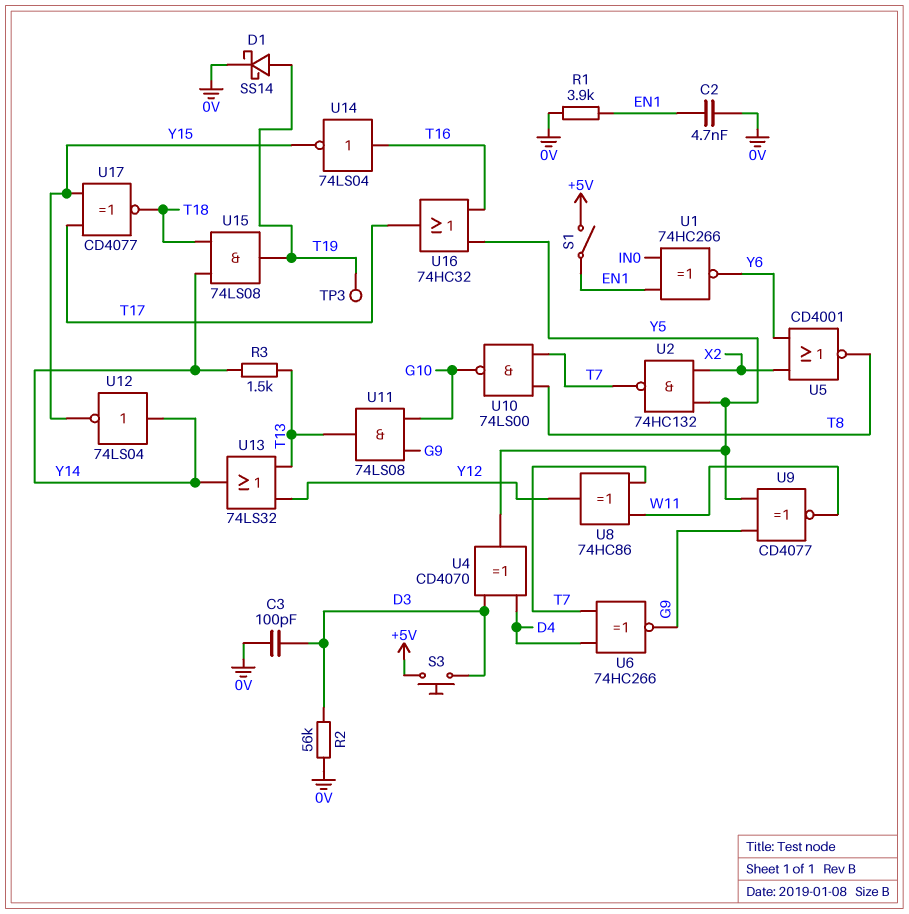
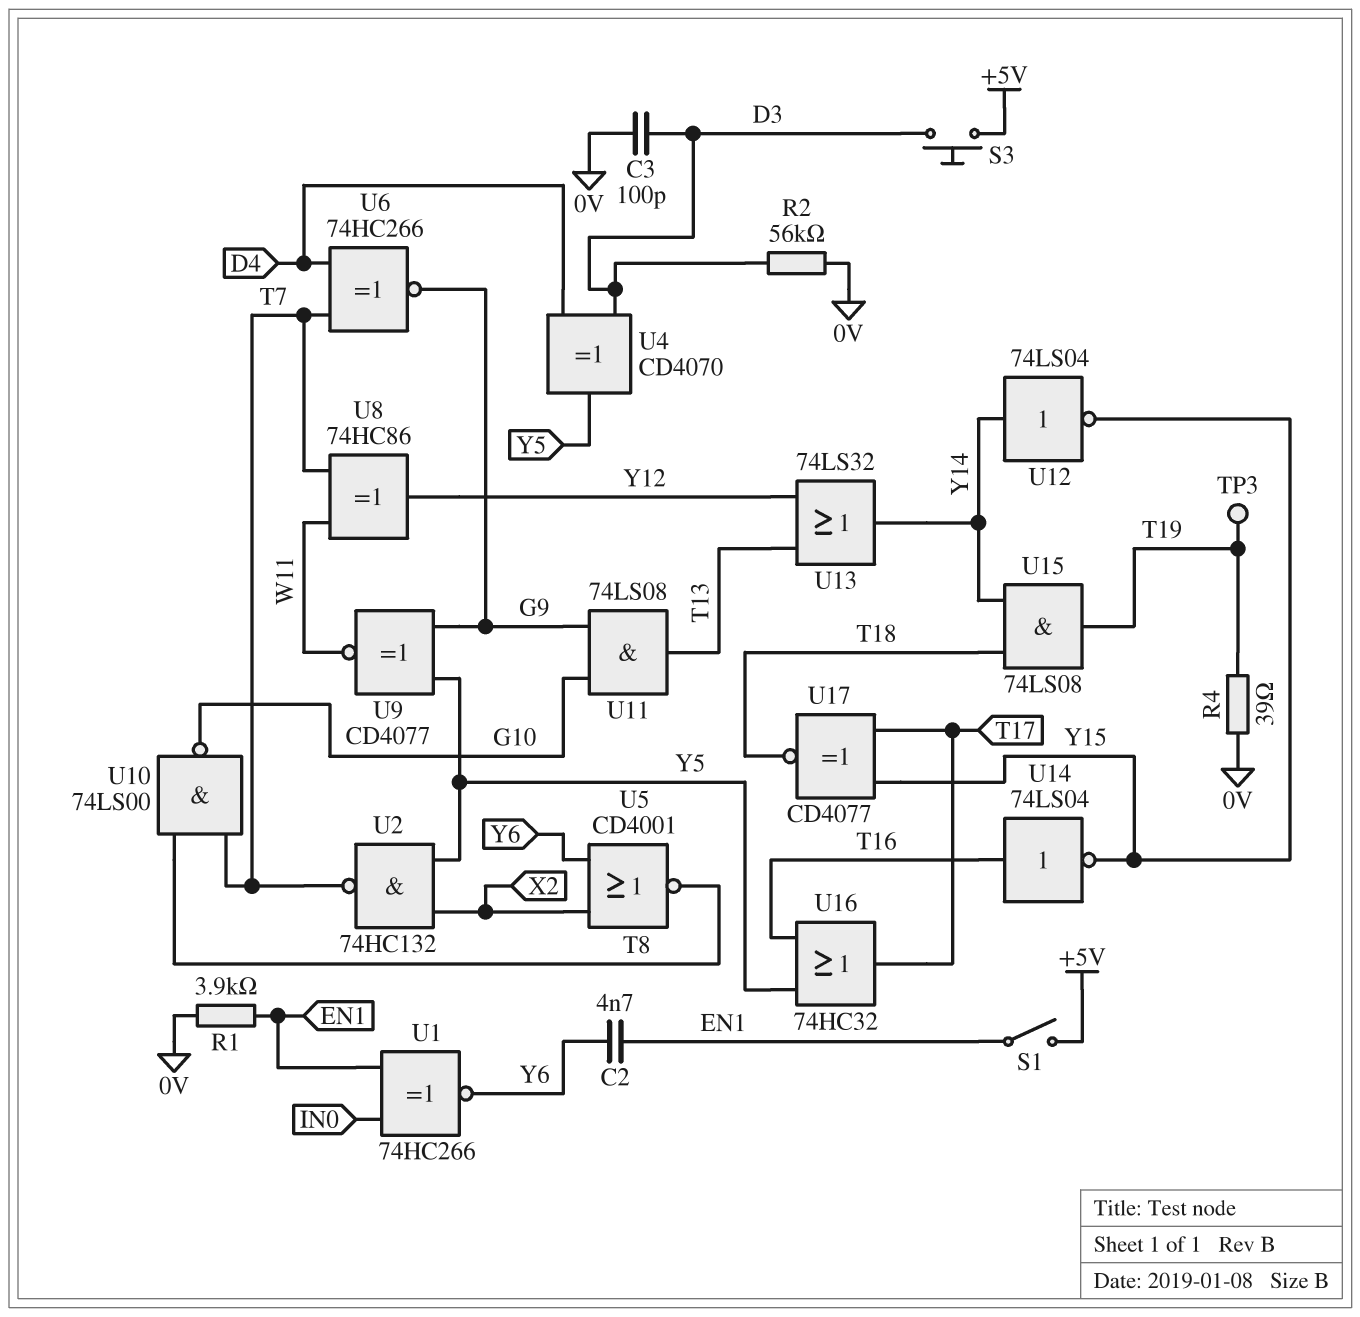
C2: 4.7nF (0V, EN1) -> 4.7nF (EN1, Y6)
D1: schottky SS14 (A T19, K 0V) -> none
R3: 1.5k (T13, Y14) -> none
R4: none -> 39 (0V, T19)

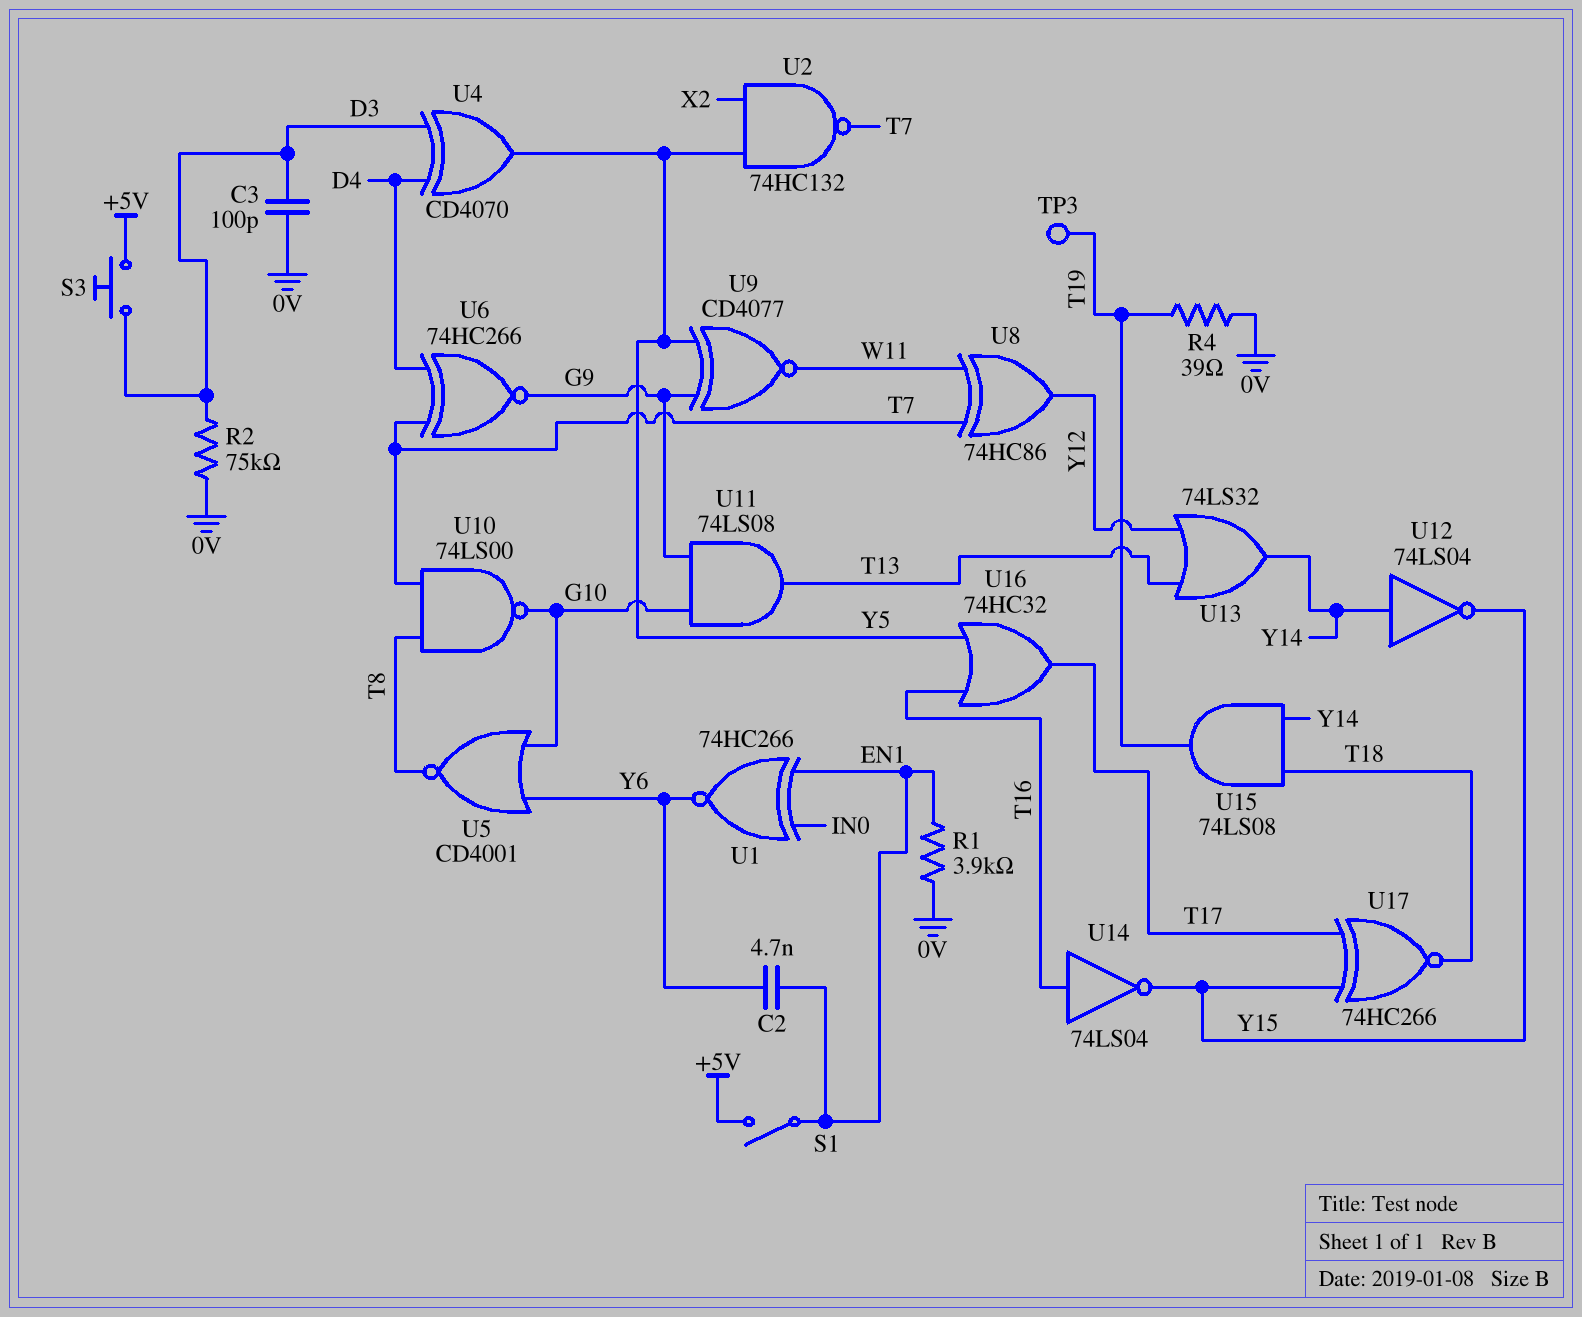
R2: 56k (0V, D3) -> 75k (0V, D3)
U5: NOR CD4001 (in X2, in Y6, out T8) -> NOR CD4001 (in G10, in Y6, out T8)
U17: XNOR CD4077 (in T17, in Y15, out T18) -> XNOR 74HC266 (in T17, in Y15, out T18)

